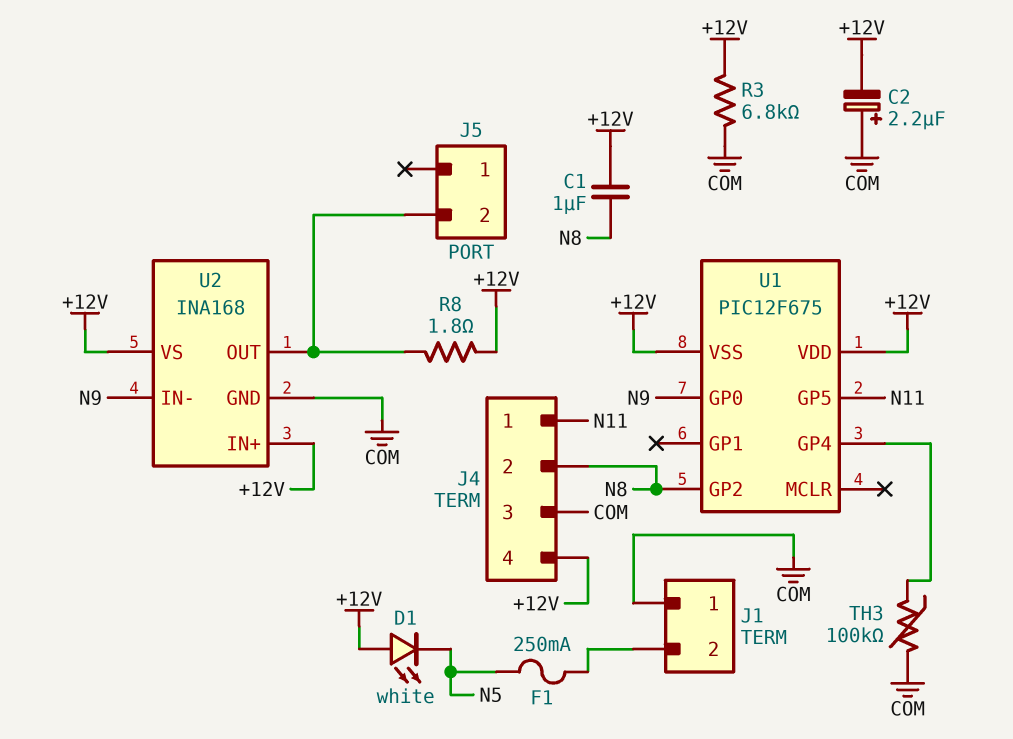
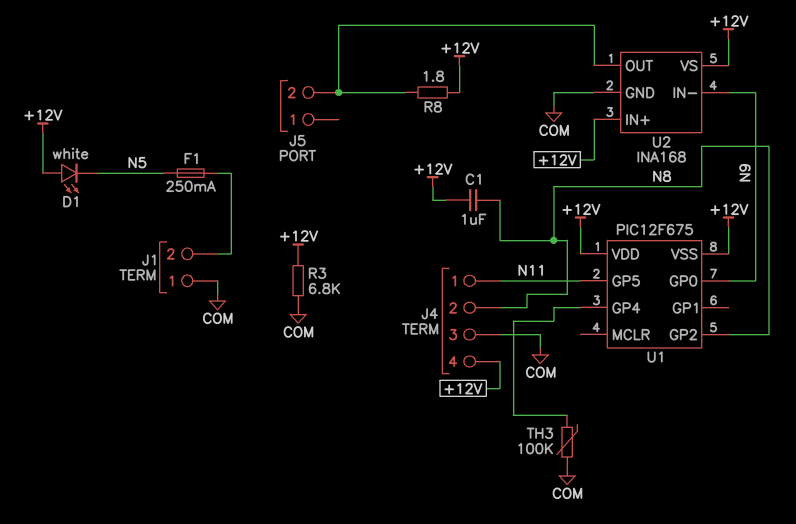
C2: 2.2uF (plus COM, minus +12V) -> none

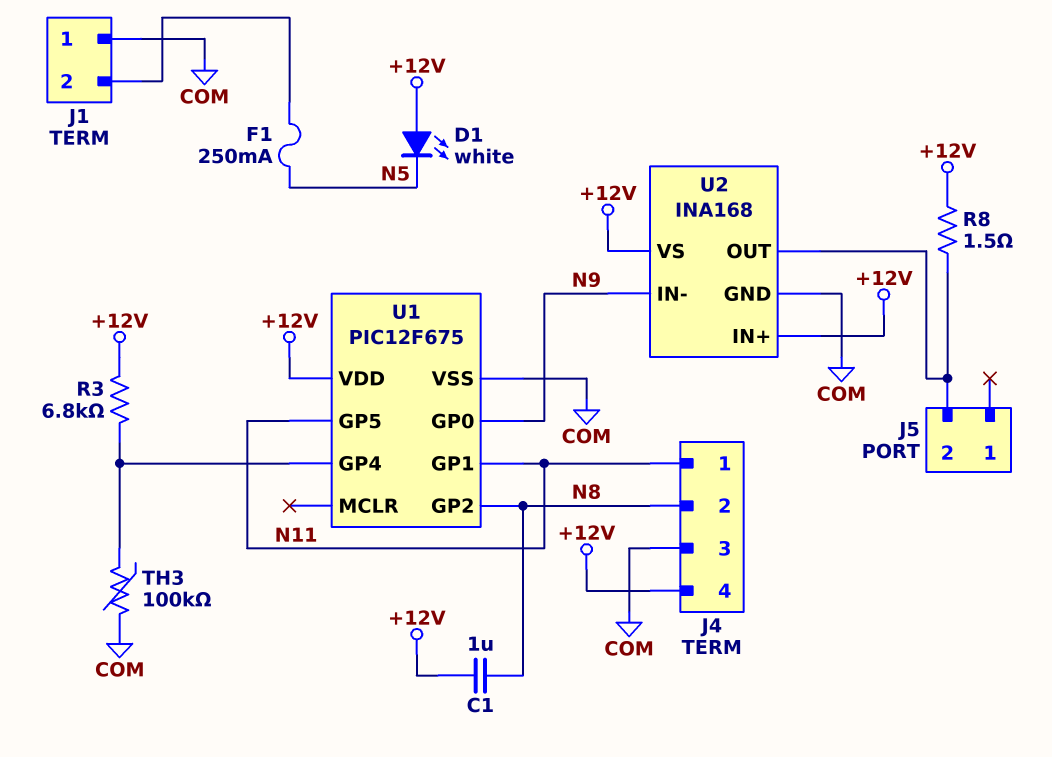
R3: 6.8k (+12V, COM) -> 6.8k (+12V, U1/GP4)
R8: 1.8 (+12V, J5/2) -> 1.5 (+12V, J5/2)
U1 pin GP1: none -> N11
U1 pin VSS: +12V -> COM

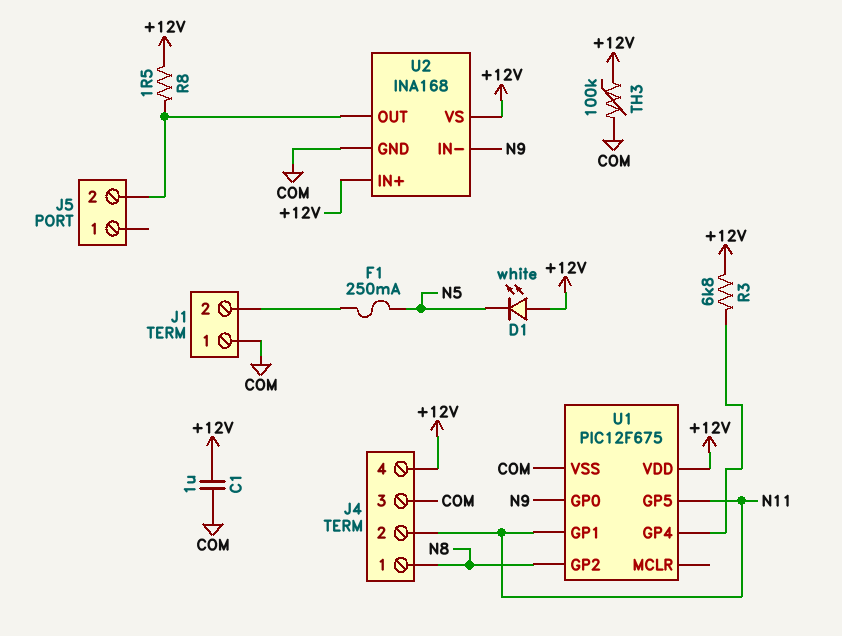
C1: 1uF (+12V, N8) -> 1uF (+12V, COM)
J4 pin 1: N11 -> N8
J4 pin 2: N8 -> N11
TH3: 100k (COM, U1/GP4) -> 100k (+12V, COM)

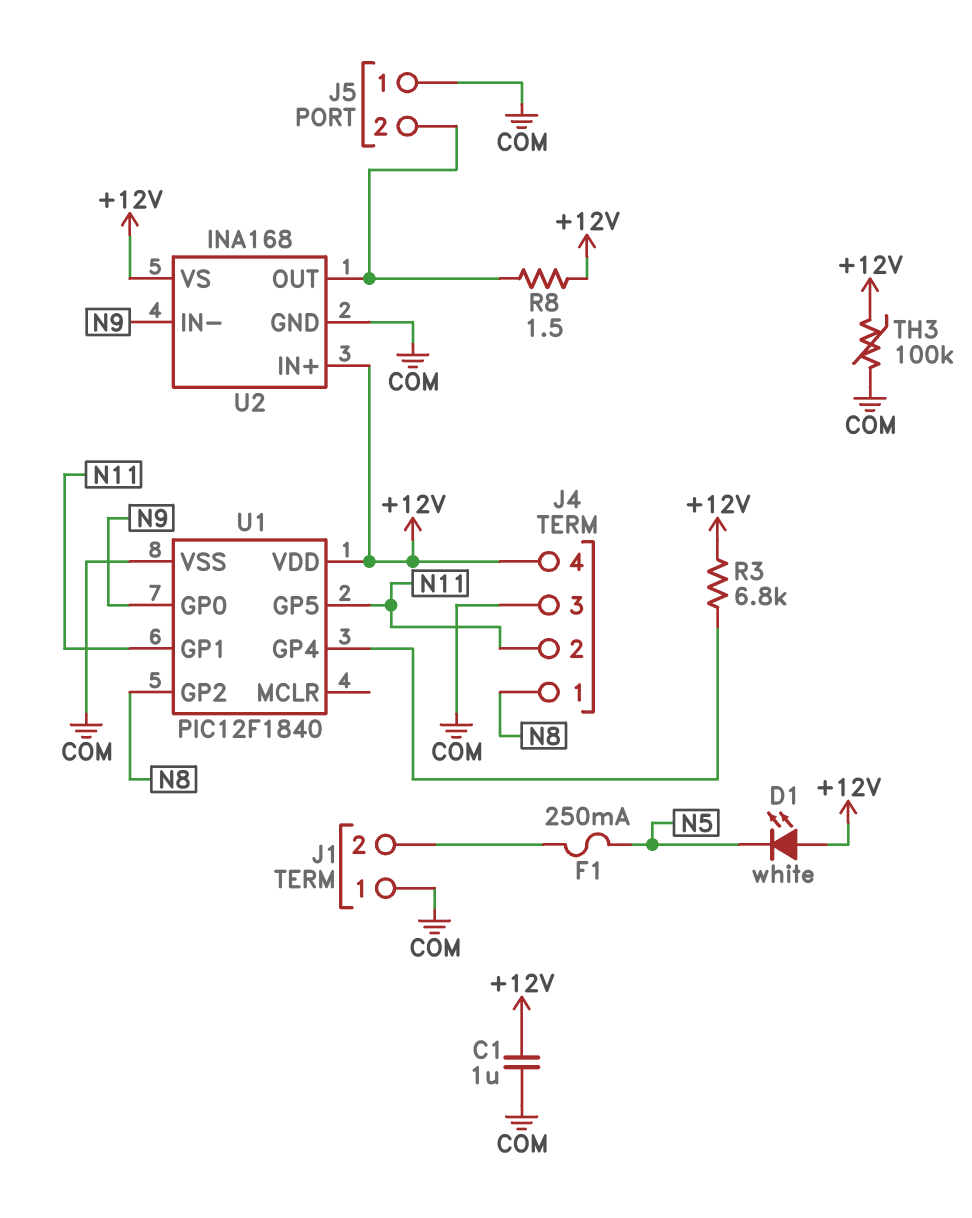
J5 pin 1: none -> COM
U1: PIC12F675 -> PIC12F1840

